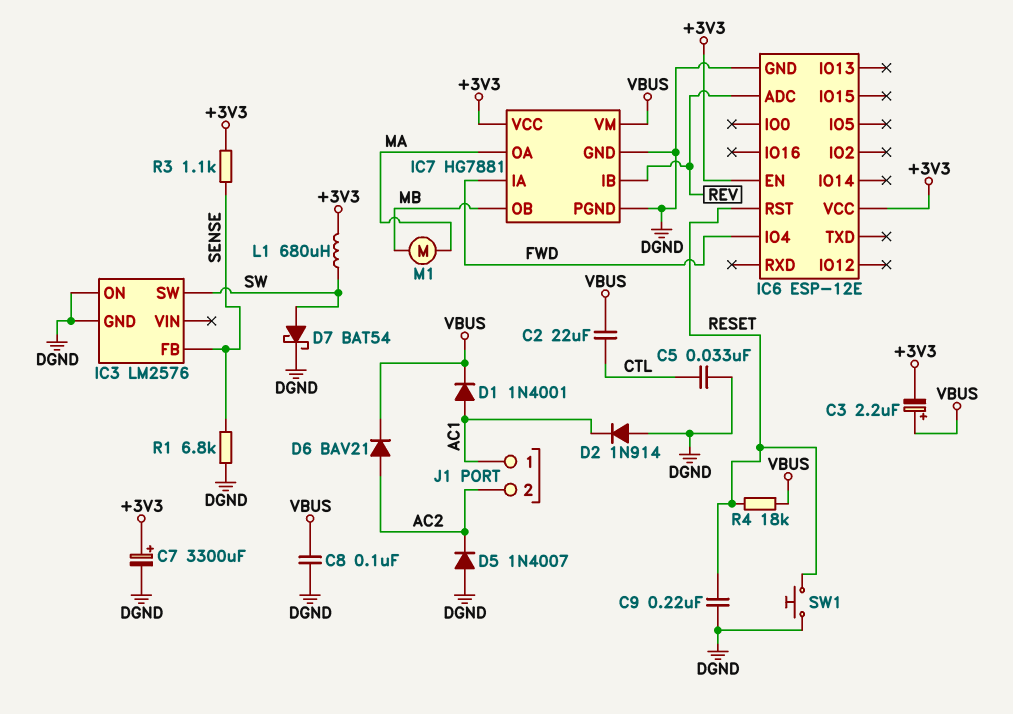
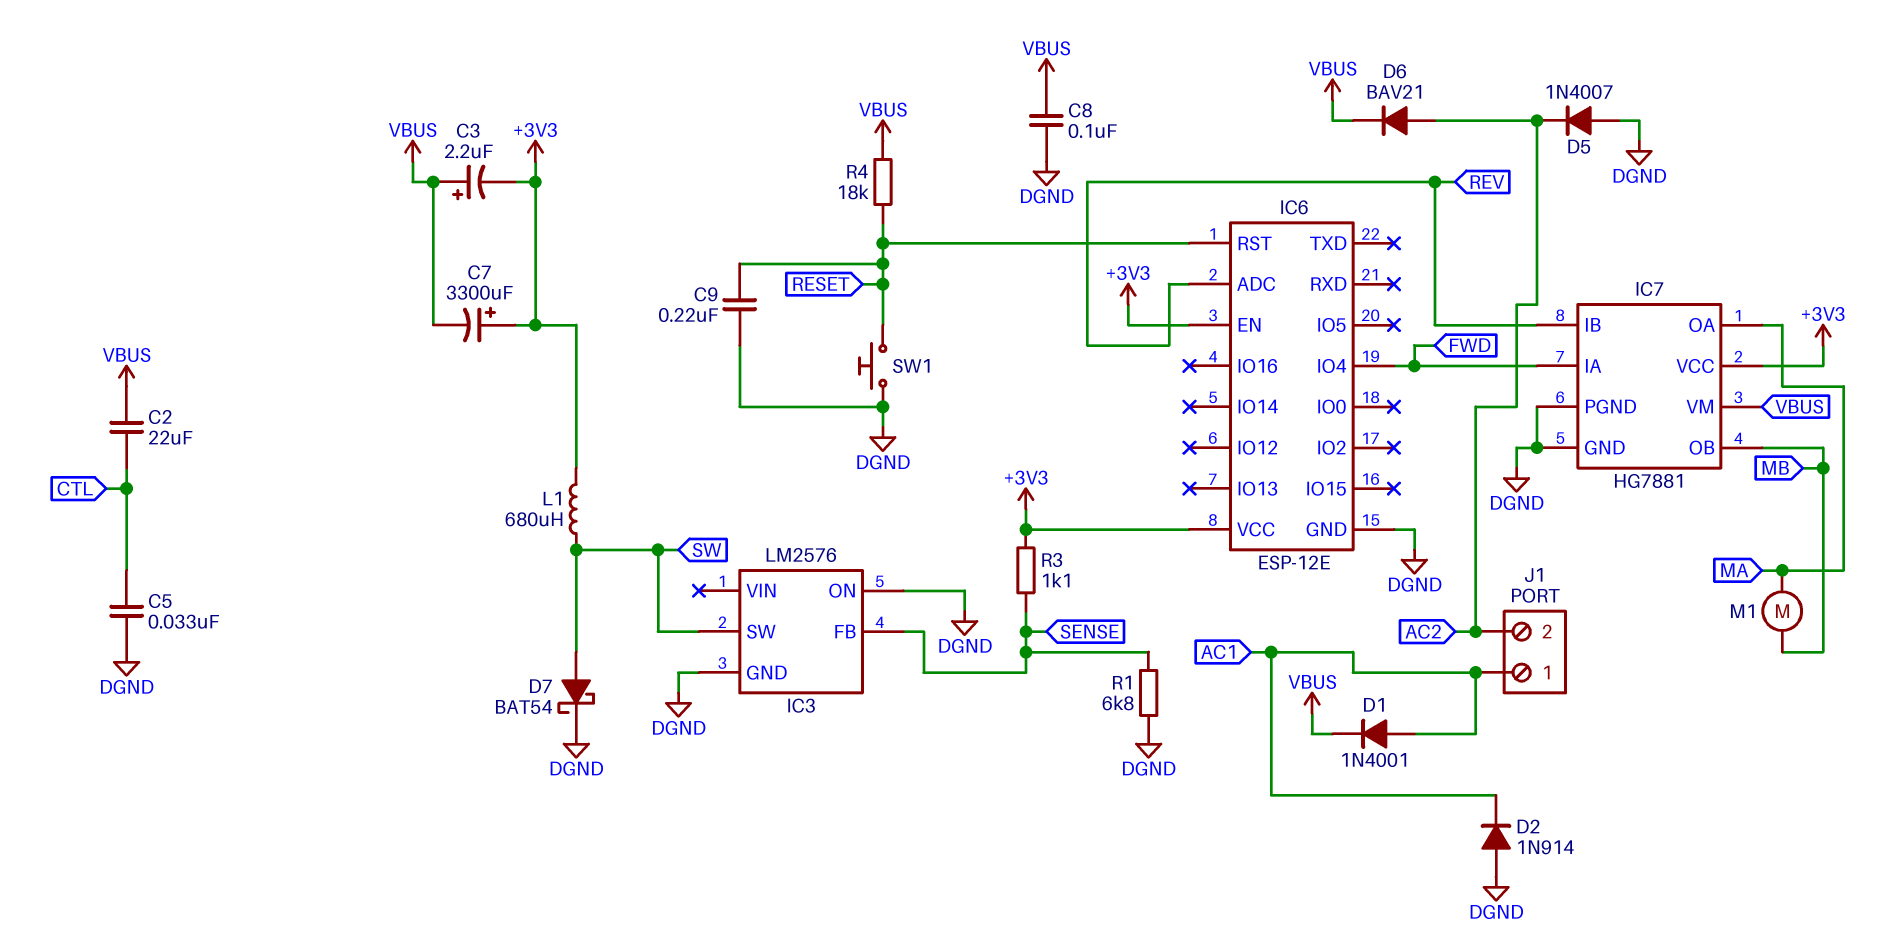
C7: 3300uF (plus +3V3, minus DGND) -> 3300uF (plus +3V3, minus VBUS)

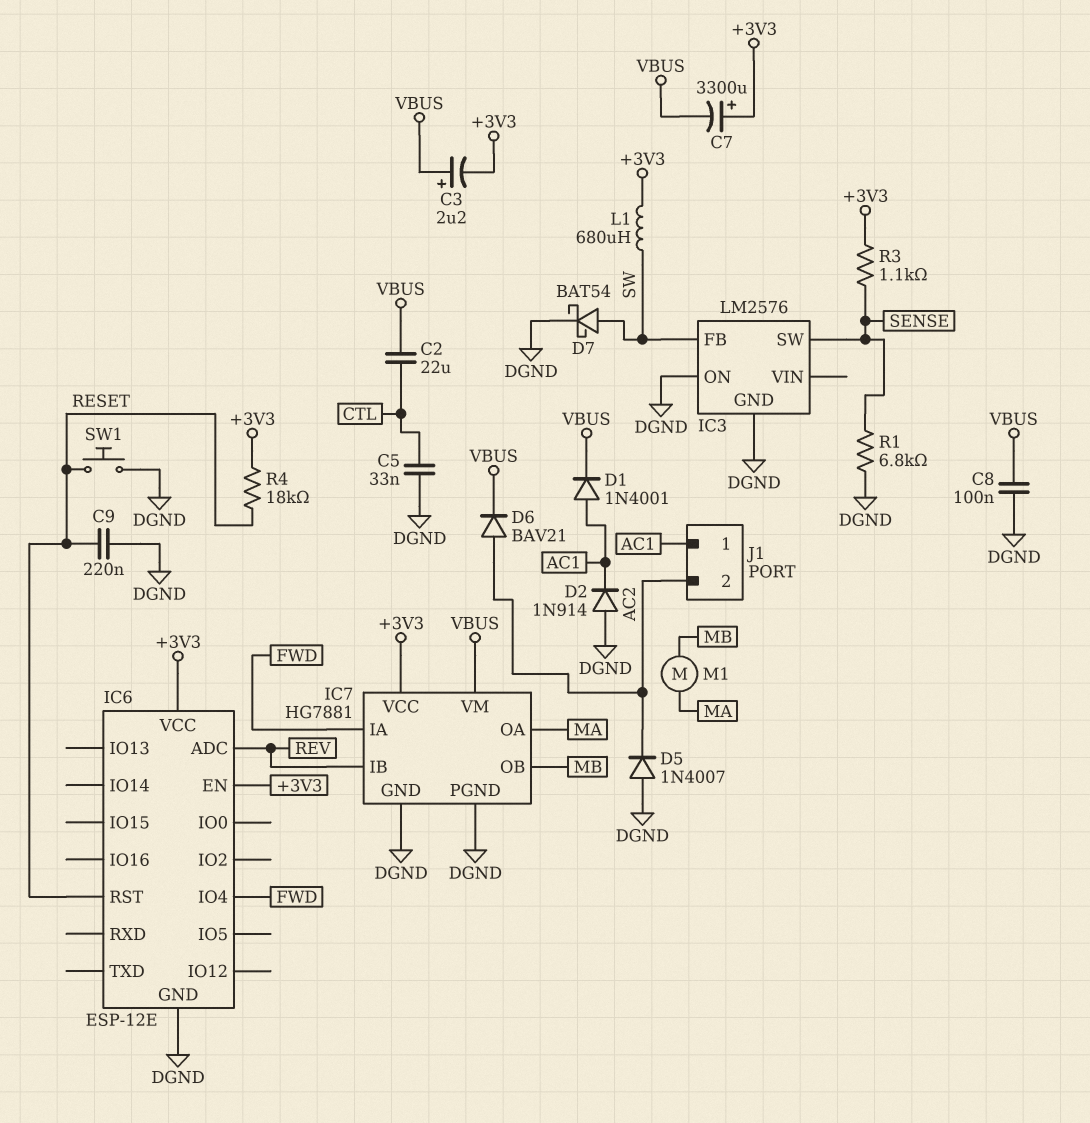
IC3 pin FB: SENSE -> SW
IC3 pin SW: SW -> SENSE
R4: 18k (RESET, VBUS) -> 18k (+3V3, RESET)

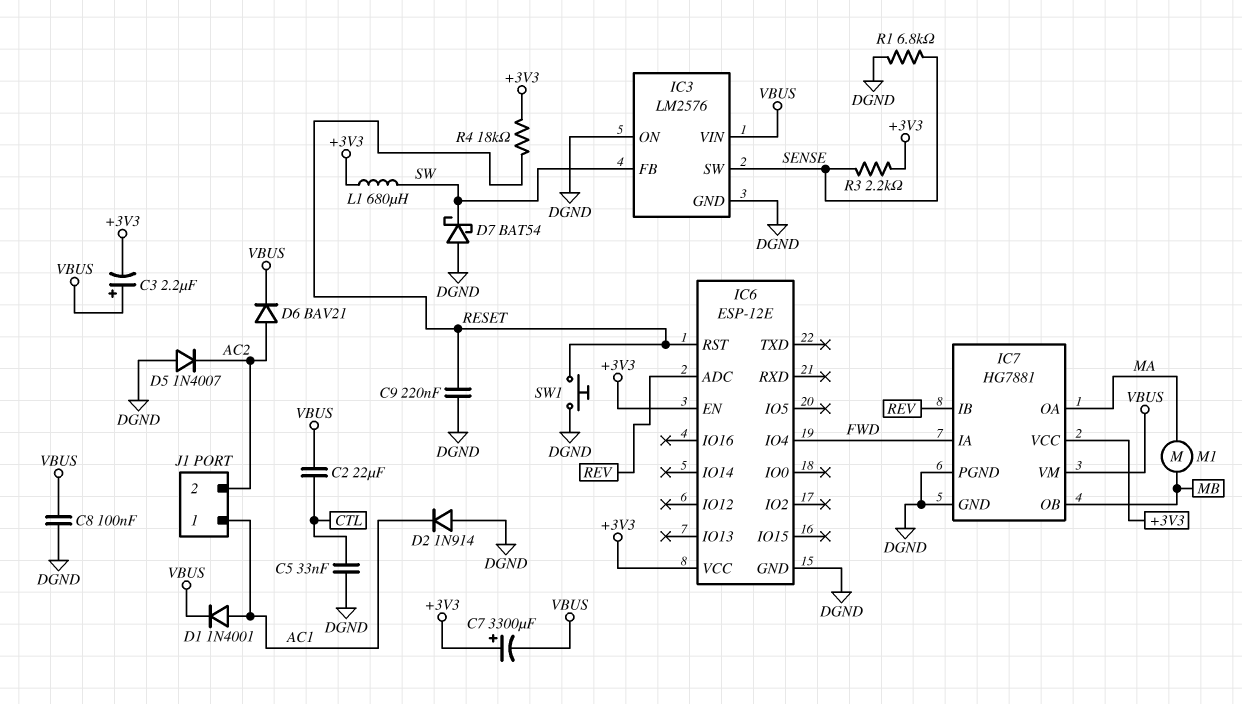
D7: schottky BAT54 (A SW, K DGND) -> schottky BAT54 (A DGND, K SW)
IC3 pin VIN: none -> VBUS
R3: 1.1k (+3V3, SENSE) -> 2.2k (+3V3, SENSE)

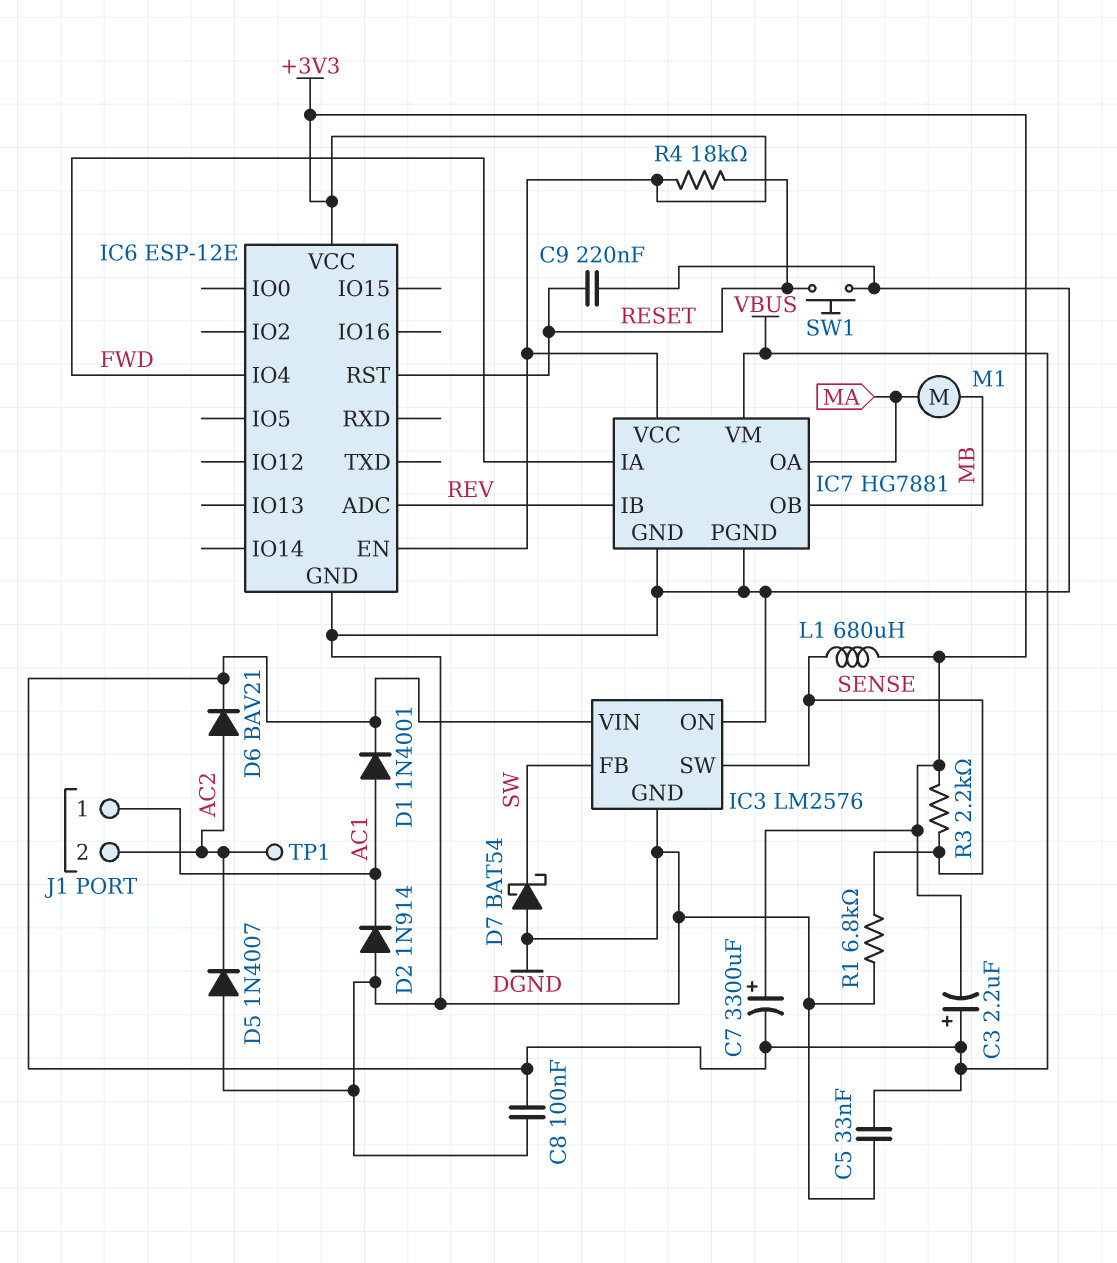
C2: 22uF (CTL, VBUS) -> none
C5: 33nF (CTL, DGND) -> 33nF (DGND, VBUS)
L1: 680uH (+3V3, SW) -> 680uH (+3V3, SENSE)
TP1: none -> test point (AC2)

